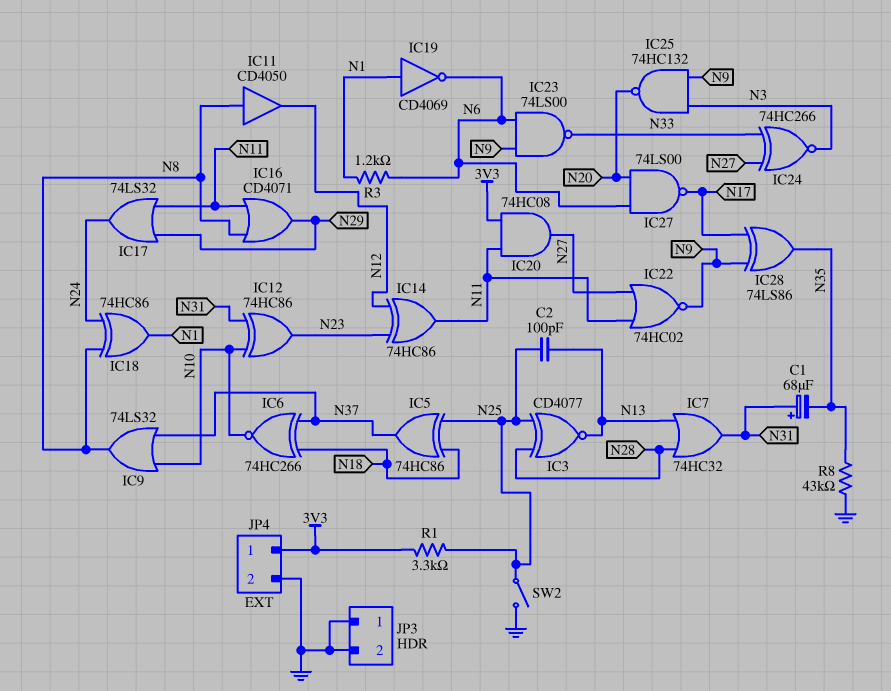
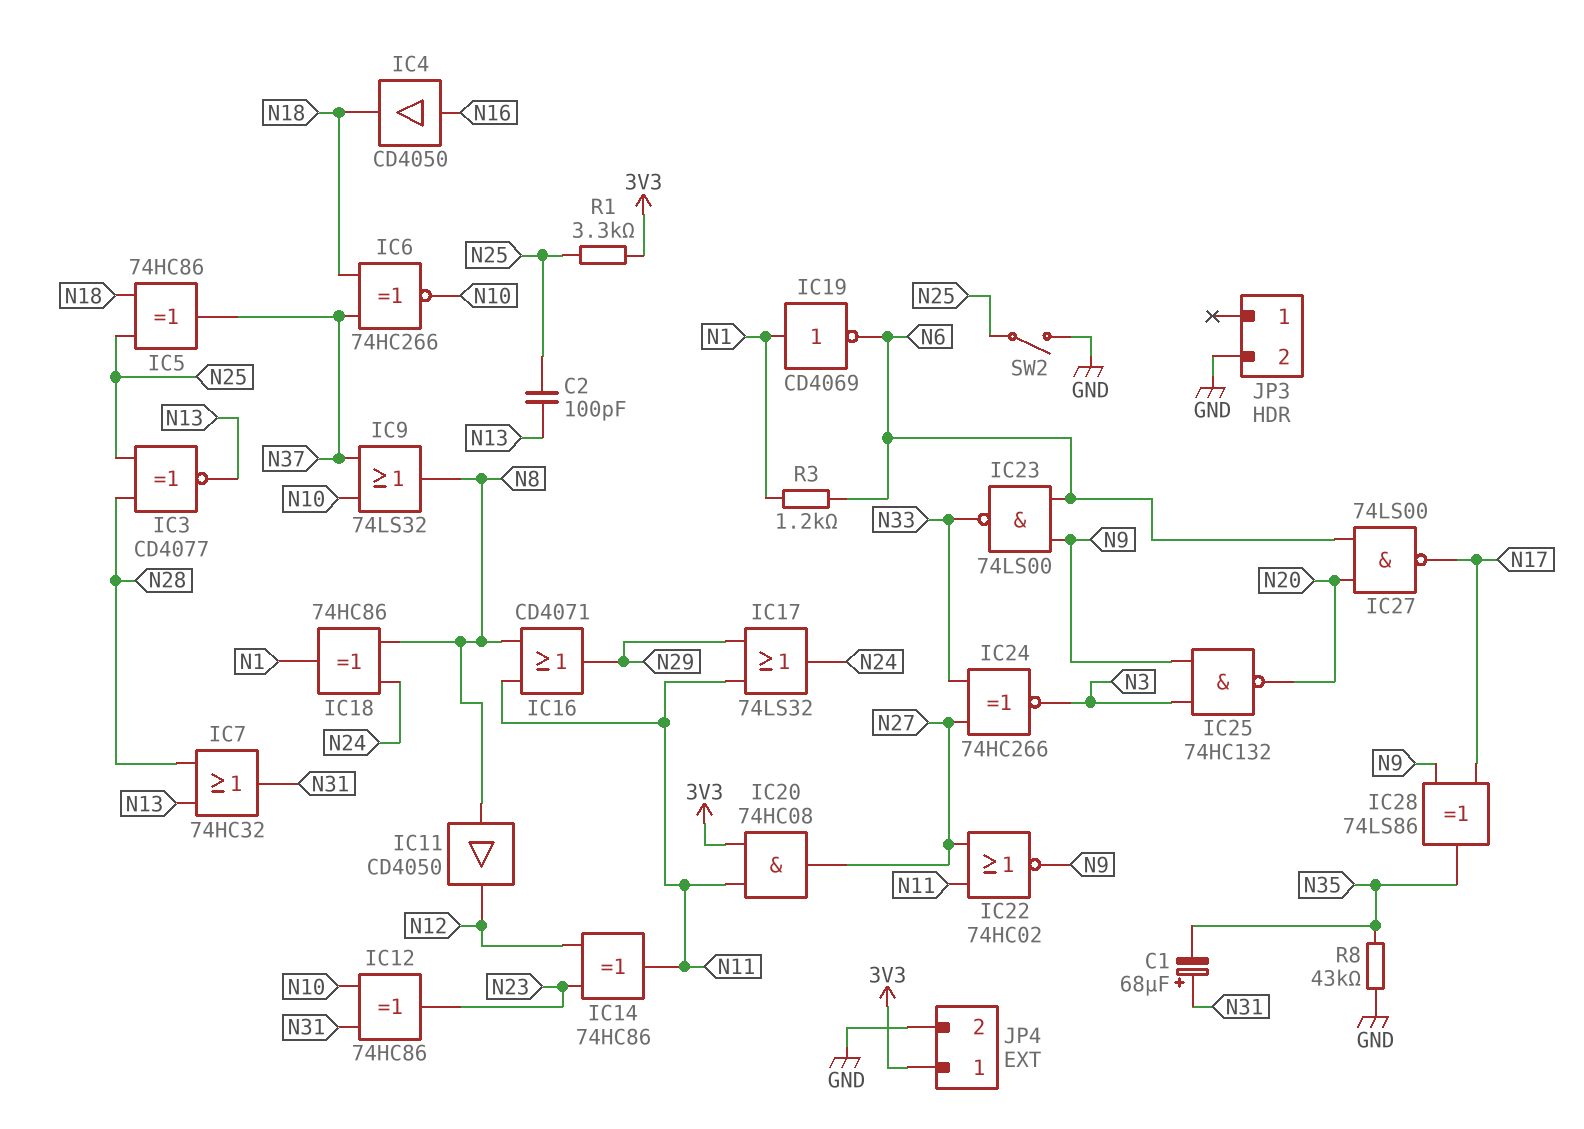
IC4: none -> buffer CD4050 (in N16, out N18)
JP3 pin 1: GND -> none

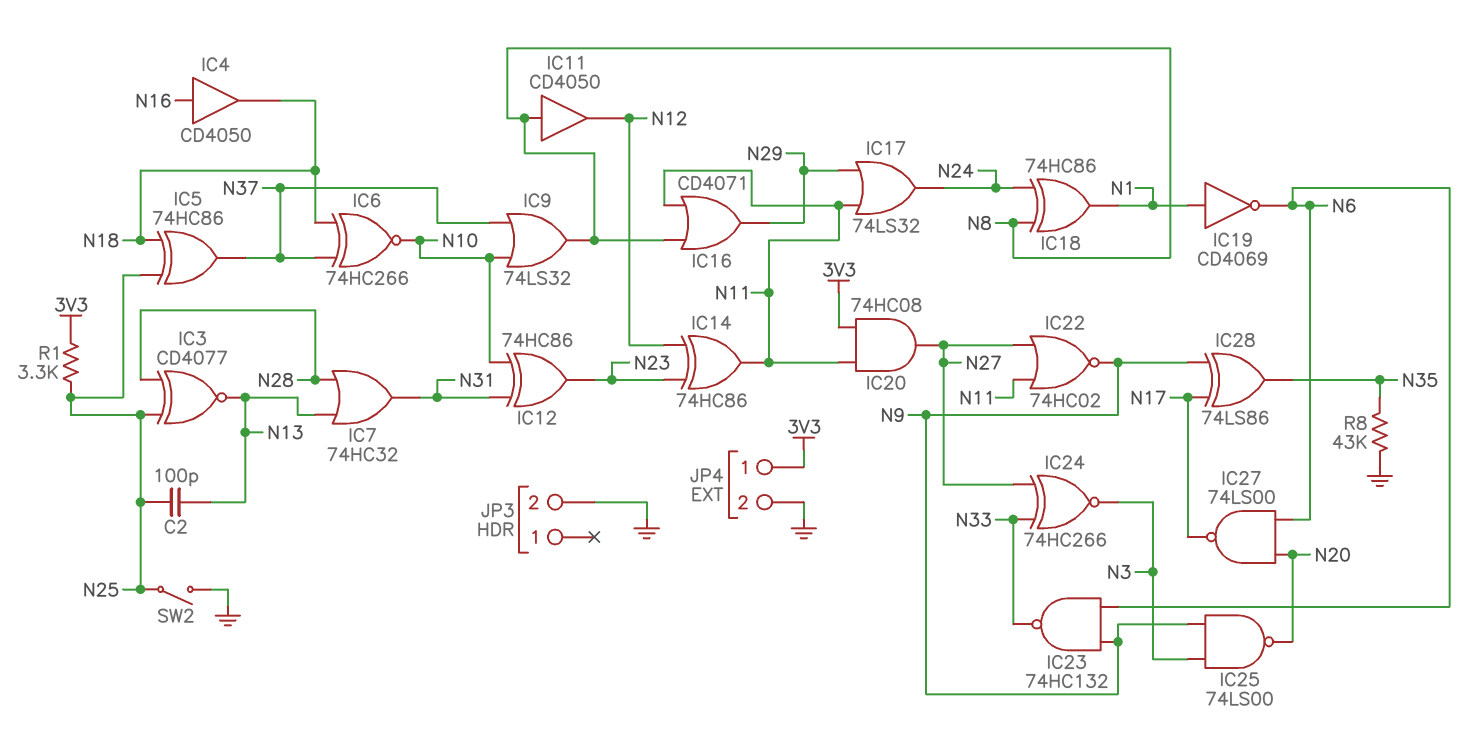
C1: 68uF (plus N31, minus N35) -> none
IC23: NAND 74LS00 (in N6, in N9, out N33) -> NAND 74HC132 (in N6, in N9, out N33)
IC25: NAND 74HC132 (in N3, in N9, out N20) -> NAND 74LS00 (in N3, in N9, out N20)
R3: 1.2k (N1, N6) -> none

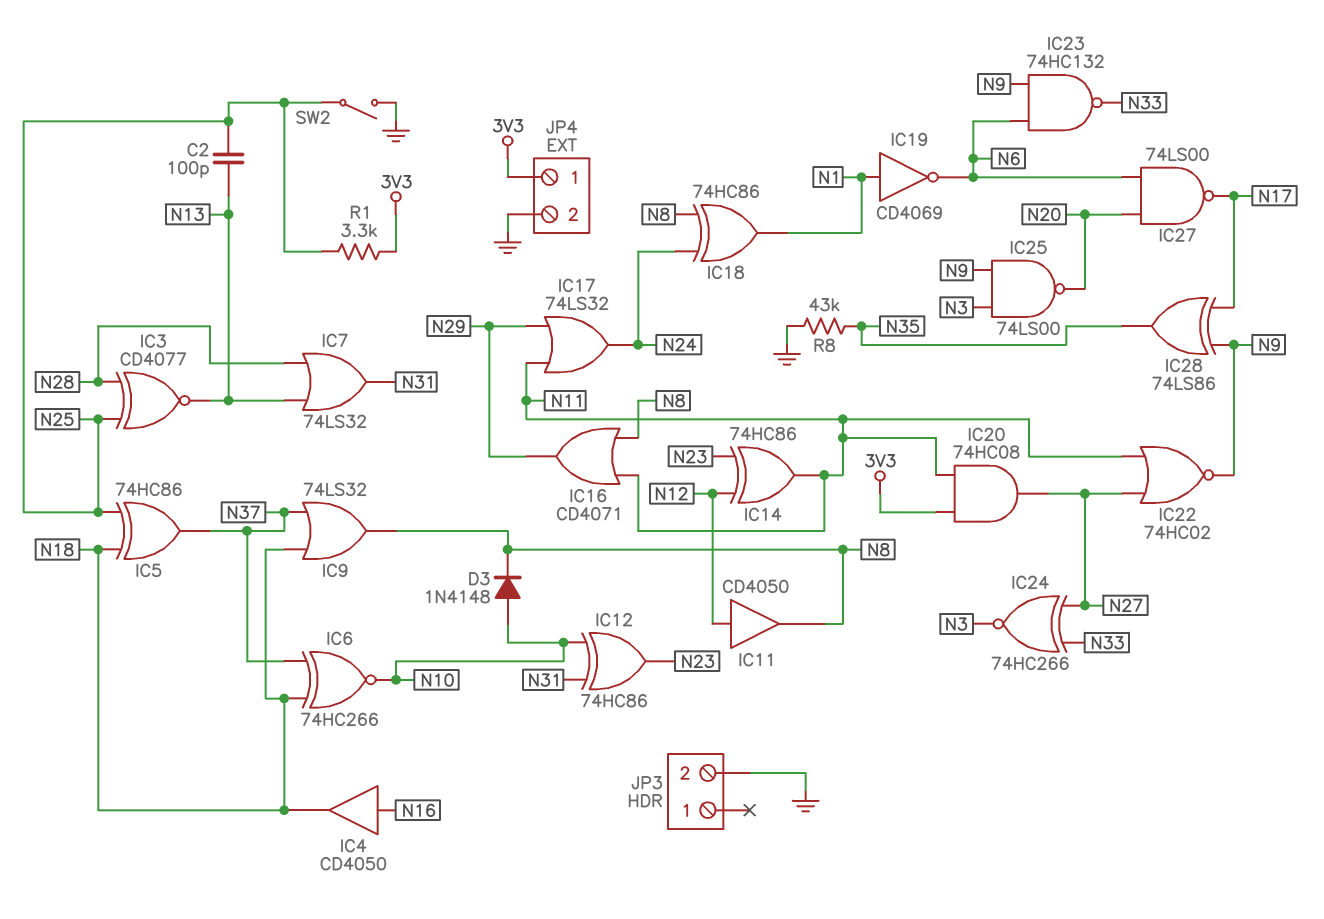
D3: none -> diode 1N4148 (A N10, K N8)
IC7: OR 74HC32 (in N13, in N28, out N31) -> OR 74LS32 (in N13, in N28, out N31)
IC9: OR 74LS32 (in N10, in N37, out N8) -> OR 74LS32 (in N18, in N37, out N8)
IC11: buffer CD4050 (in N8, out N12) -> buffer CD4050 (in N12, out N8)

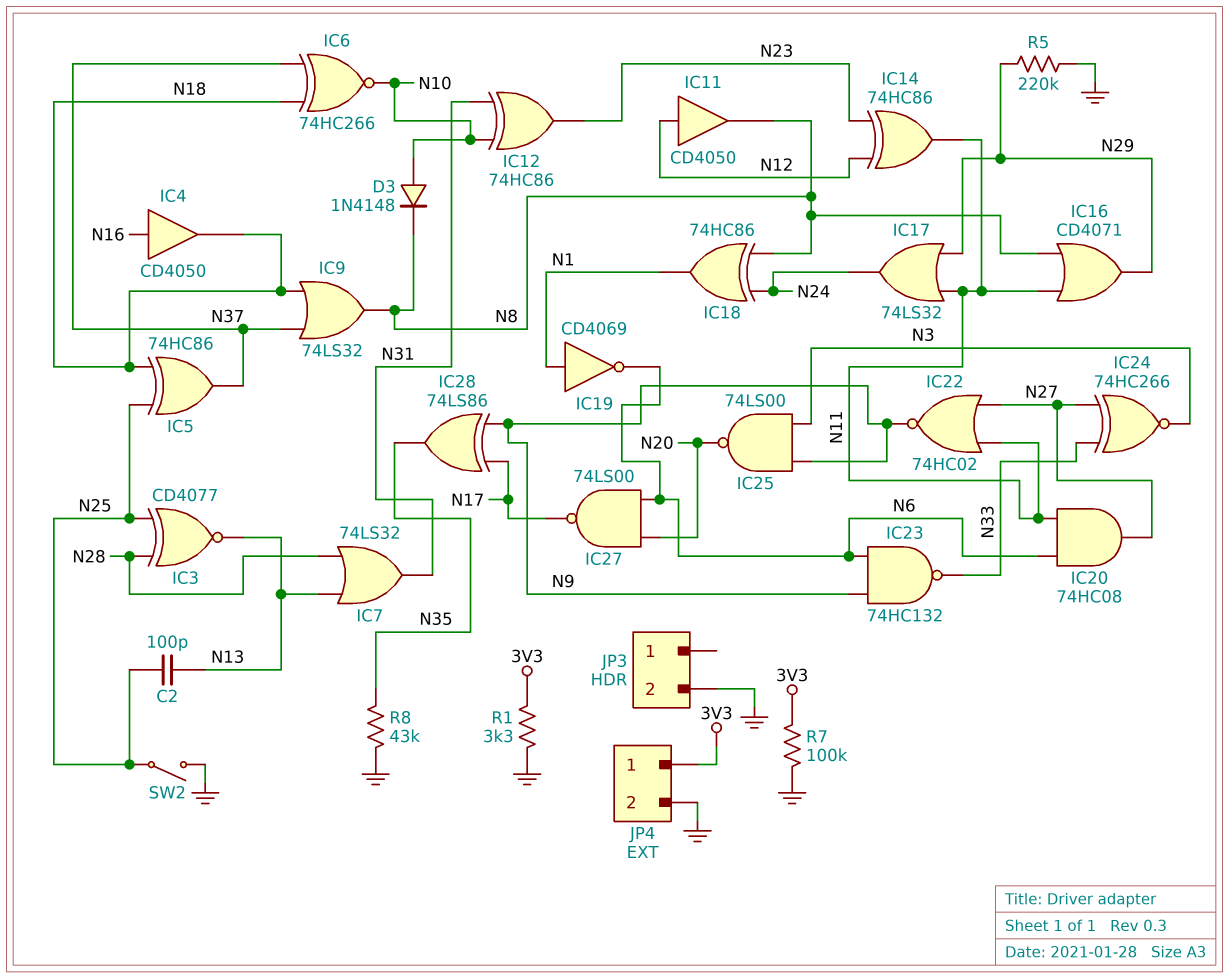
IC20: AND 74HC08 (in 3V3, in N11, out N27) -> AND 74HC08 (in N6, in N11, out N27)
R1: 3.3k (3V3, N25) -> 3.3k (3V3, GND)
R5: none -> 220k (GND, N29)
R7: none -> 100k (3V3, GND)

